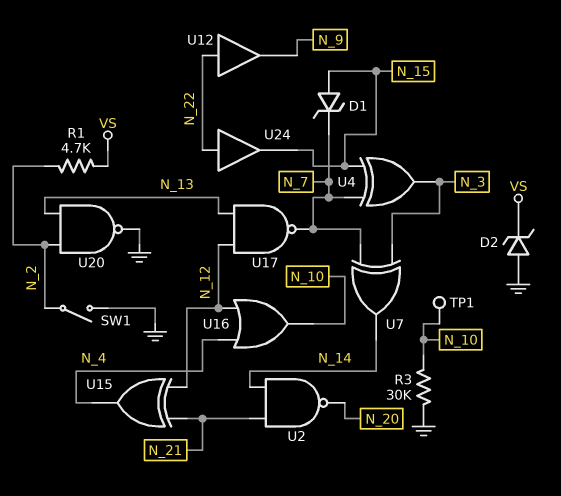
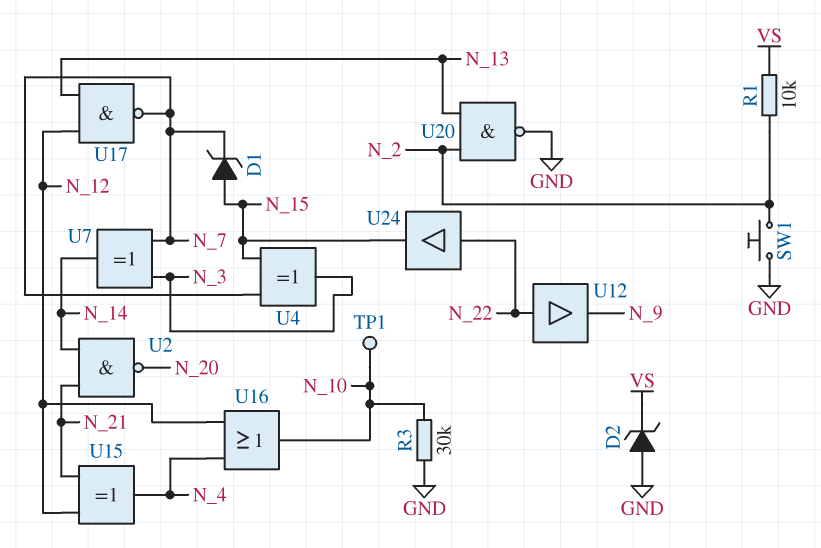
R1: 4.7k (N_2, VS) -> 10k (N_2, VS)
SW1: switch (GND, N_2) -> button (GND, N_2)

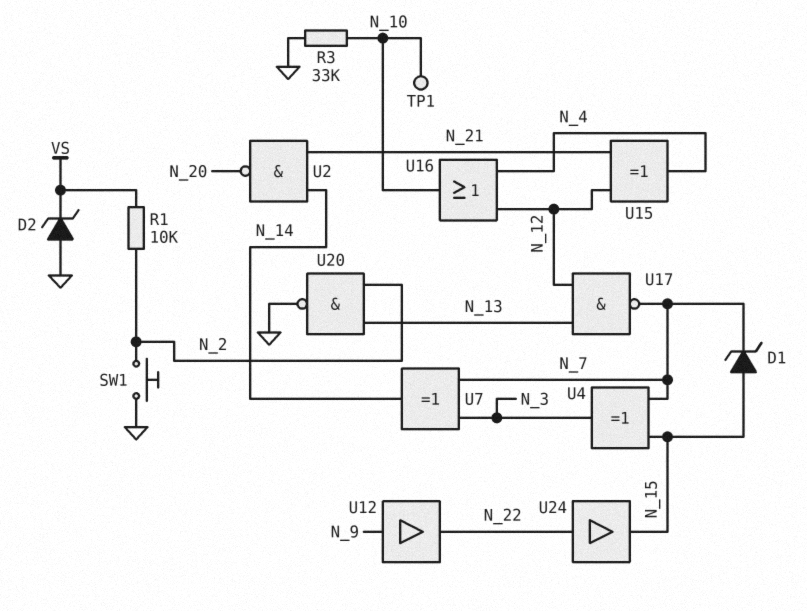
R3: 30k (GND, N_10) -> 33k (GND, N_10)
U12: buffer (in N_22, out N_9) -> buffer (in N_9, out N_22)

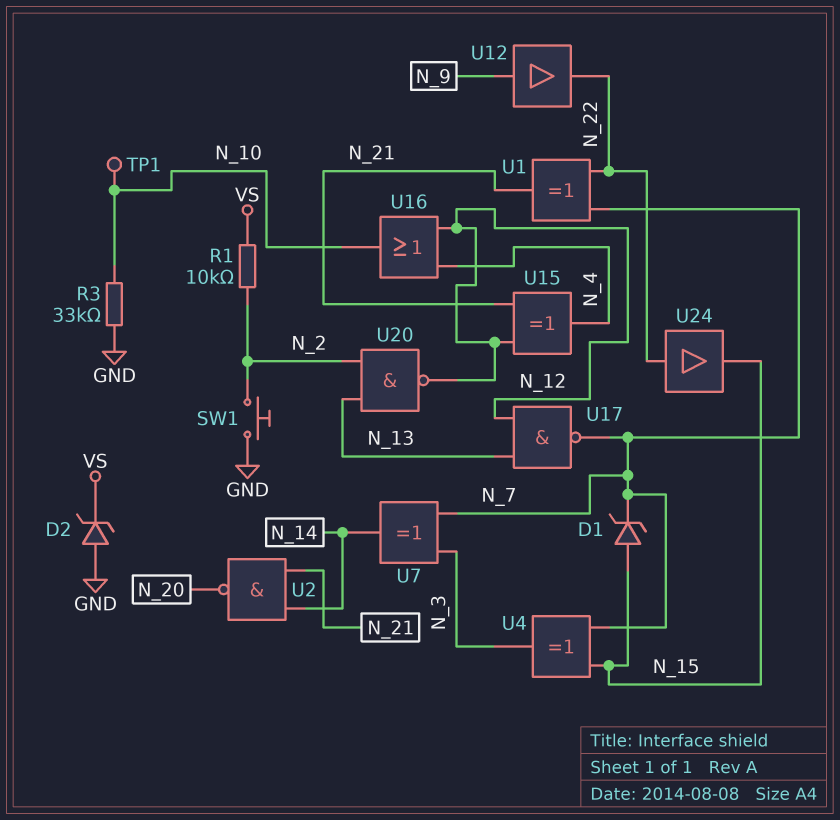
U1: none -> XOR (in N_7, in N_22, out N_21)
U20: NAND (in N_2, in N_13, out GND) -> NAND (in N_2, in N_13, out N_12)

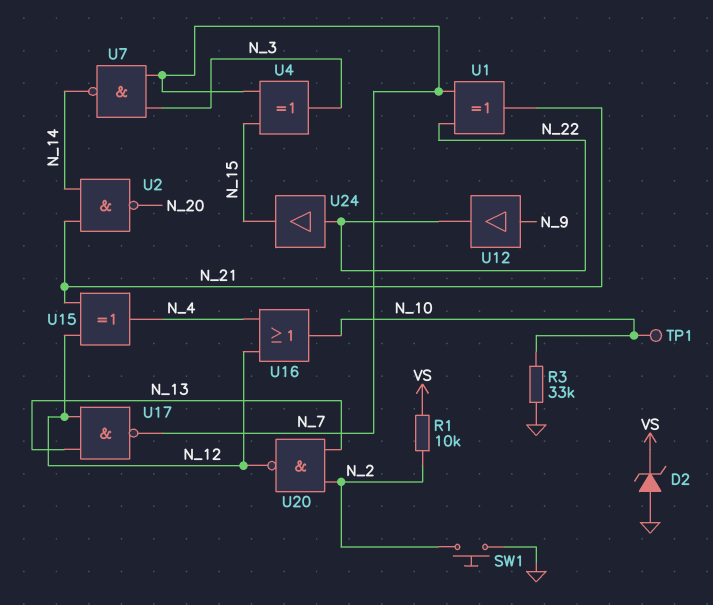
D1: zener (A N_15, K N_7) -> none
U7: XOR (in N_3, in N_7, out N_14) -> NAND (in N_3, in N_7, out N_14)

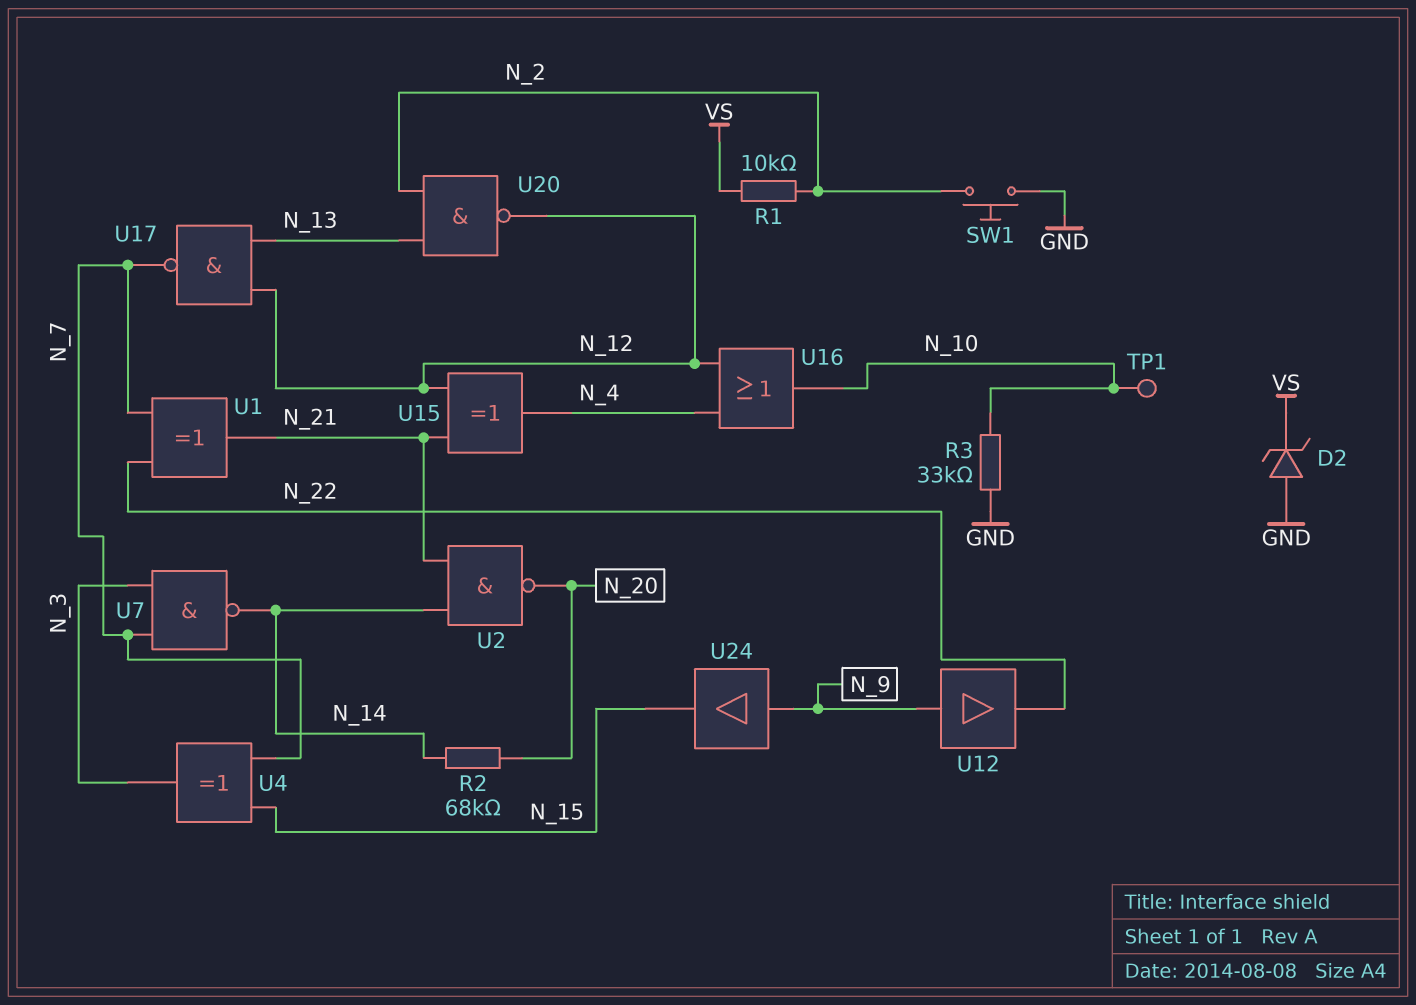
R2: none -> 68k (N_14, N_20)
U24: buffer (in N_22, out N_15) -> buffer (in N_9, out N_15)

